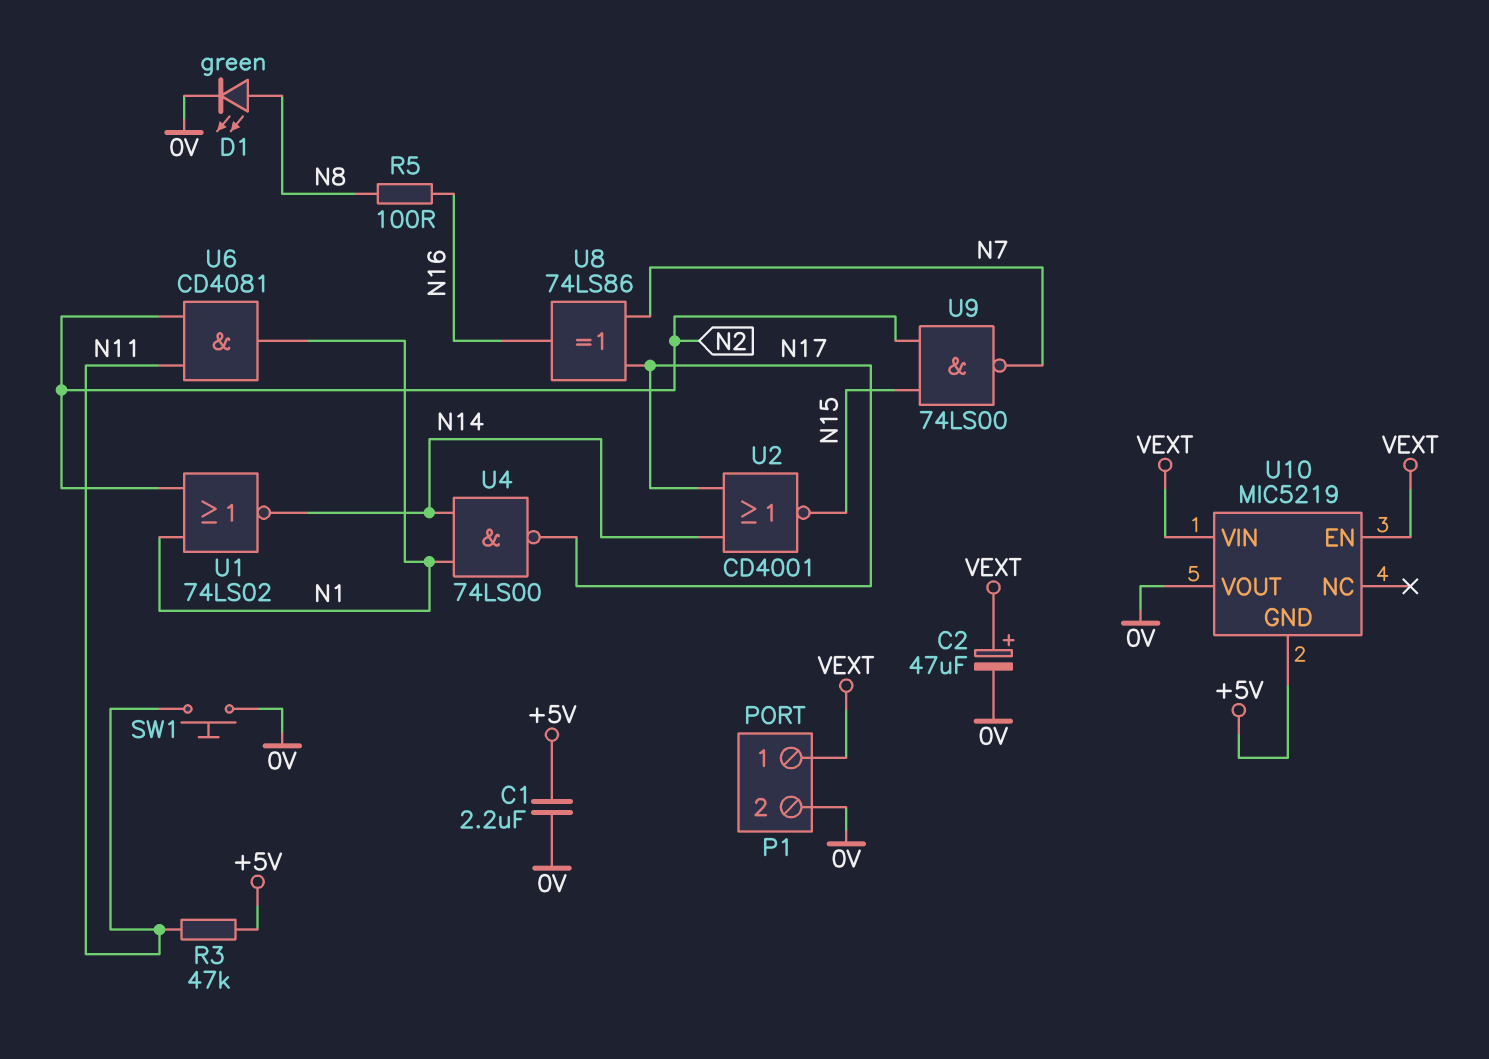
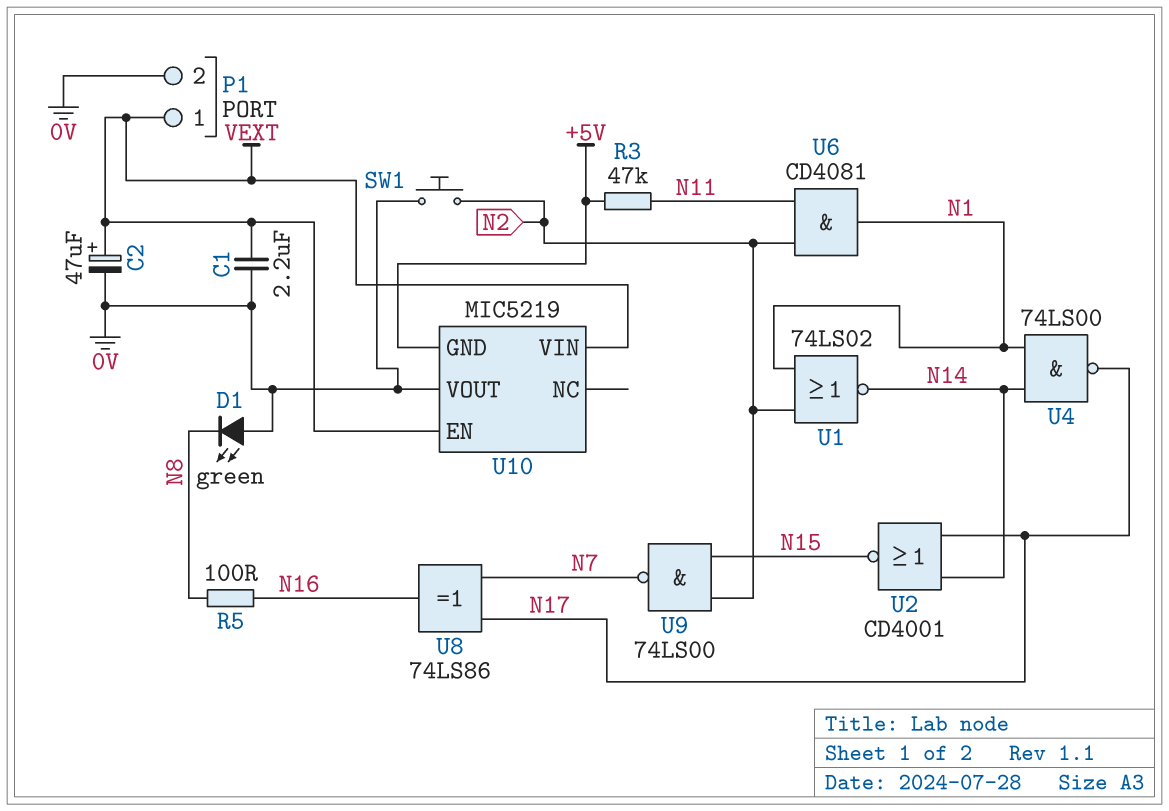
C1: 2.2uF (+5V, 0V) -> 2.2uF (0V, VEXT)
D1: LED green (A N8, K 0V) -> LED green (A 0V, K N8)
SW1: button (0V, N11) -> button (0V, N2)

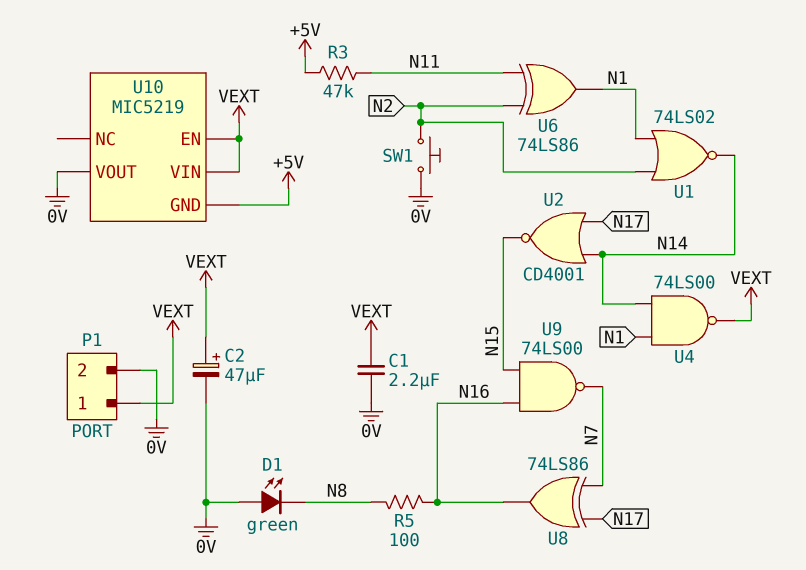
U4: NAND 74LS00 (in N1, in N14, out N17) -> NAND 74LS00 (in N1, in N14, out VEXT)
U6: AND CD4081 (in N2, in N11, out N1) -> XOR 74LS86 (in N2, in N11, out N1)
U9: NAND 74LS00 (in N2, in N15, out N7) -> NAND 74LS00 (in N15, in N16, out N7)

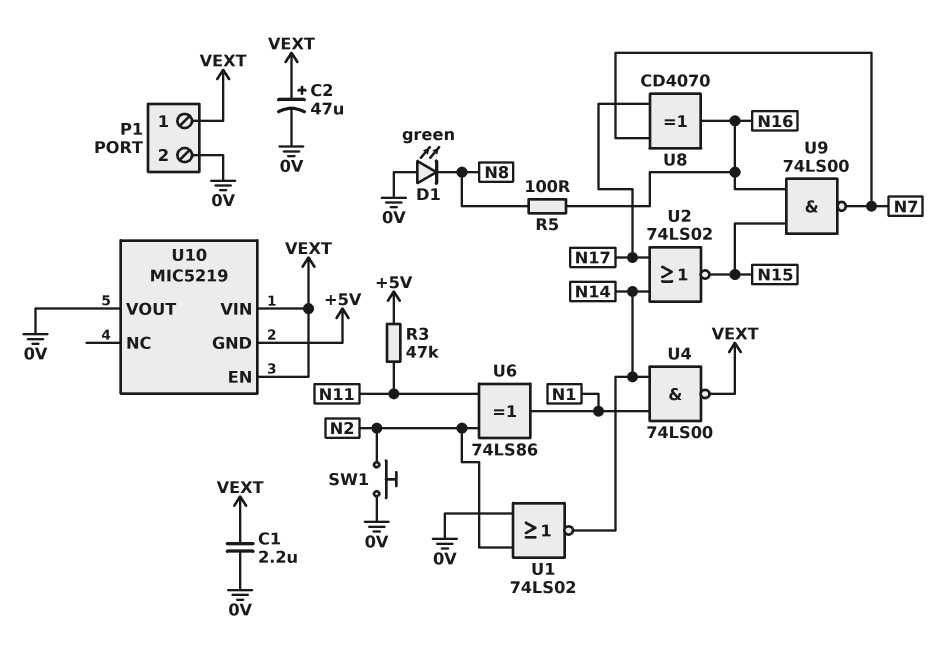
U1: NOR 74LS02 (in N1, in N2, out N14) -> NOR 74LS02 (in 0V, in N2, out N14)
U2: NOR CD4001 (in N14, in N17, out N15) -> NOR 74LS02 (in N14, in N17, out N15)
U8: XOR 74LS86 (in N7, in N17, out N16) -> XOR CD4070 (in N7, in N17, out N16)

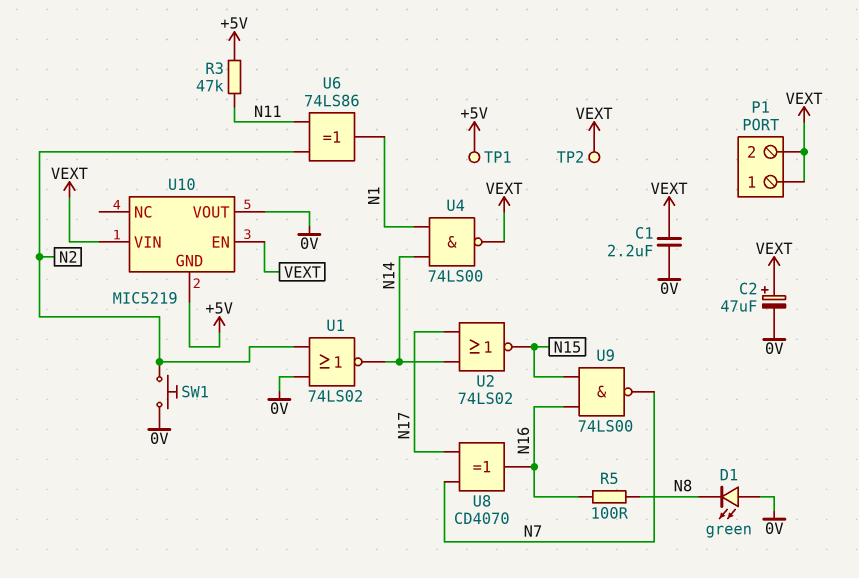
P1 pin 2: 0V -> VEXT
TP1: none -> test point (+5V)
TP2: none -> test point (VEXT)

